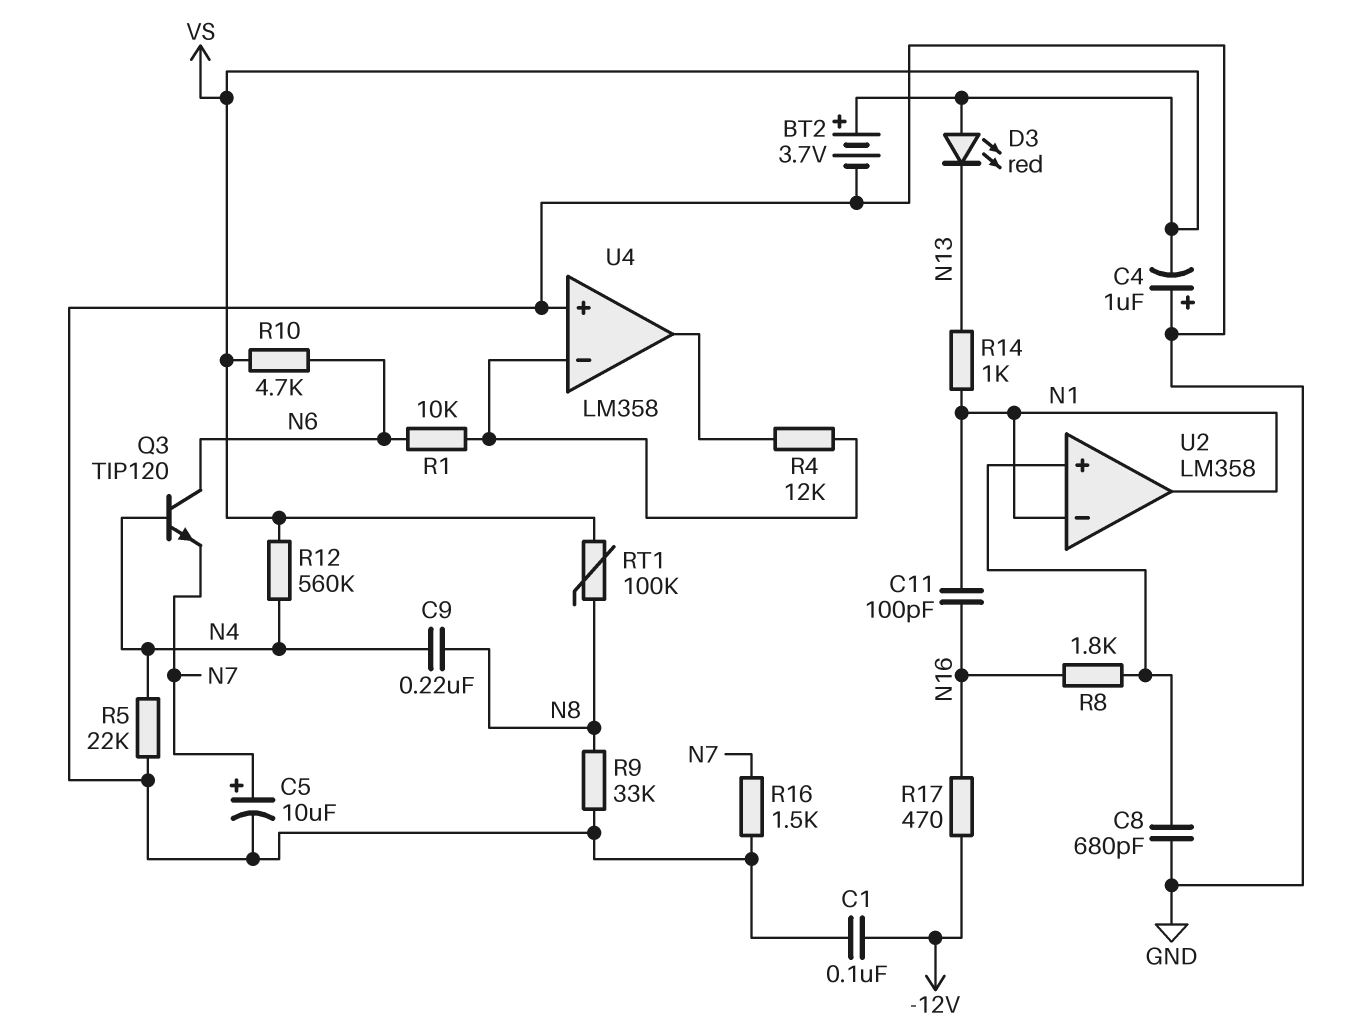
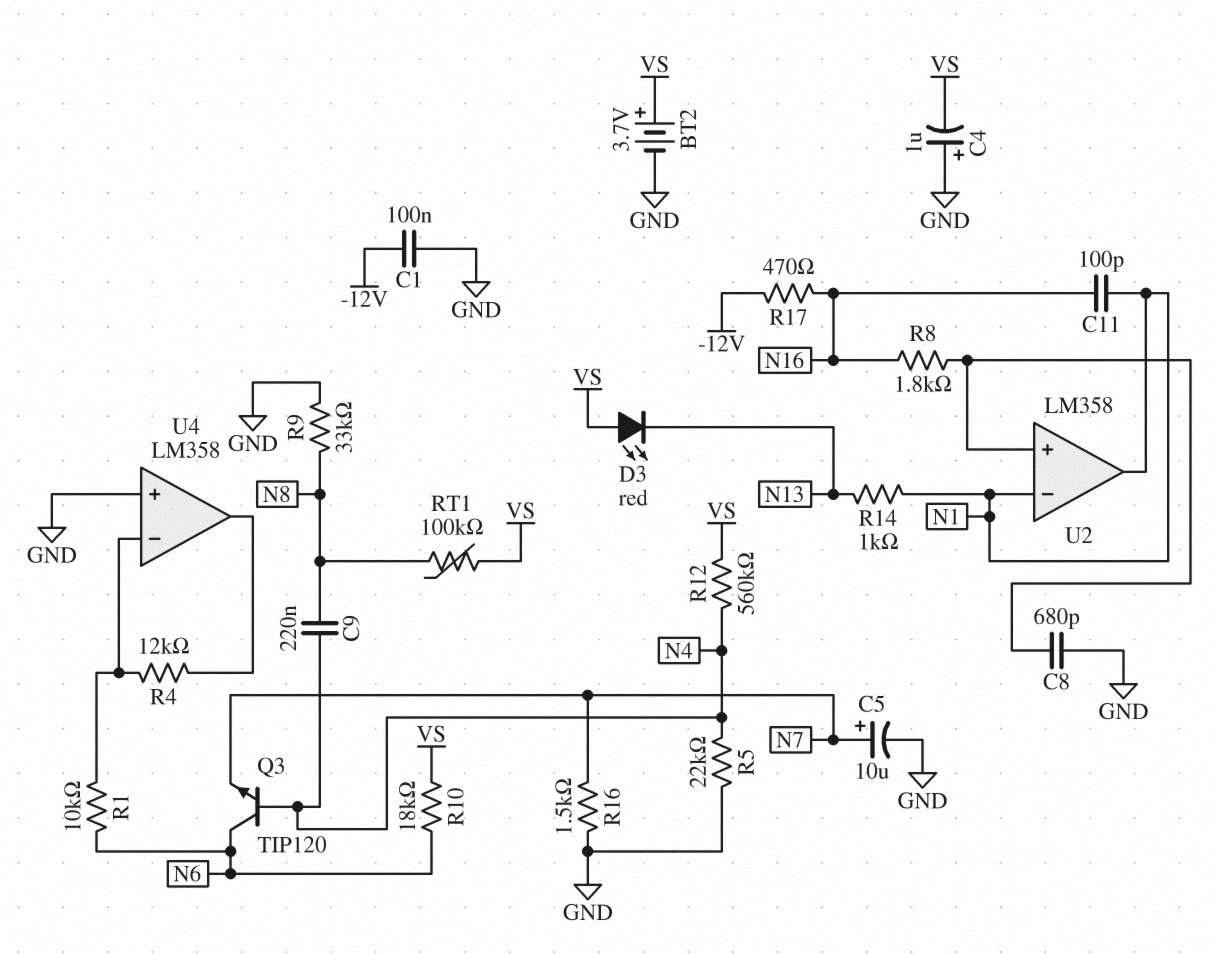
R10: 4.7k (N6, VS) -> 18k (N6, VS)

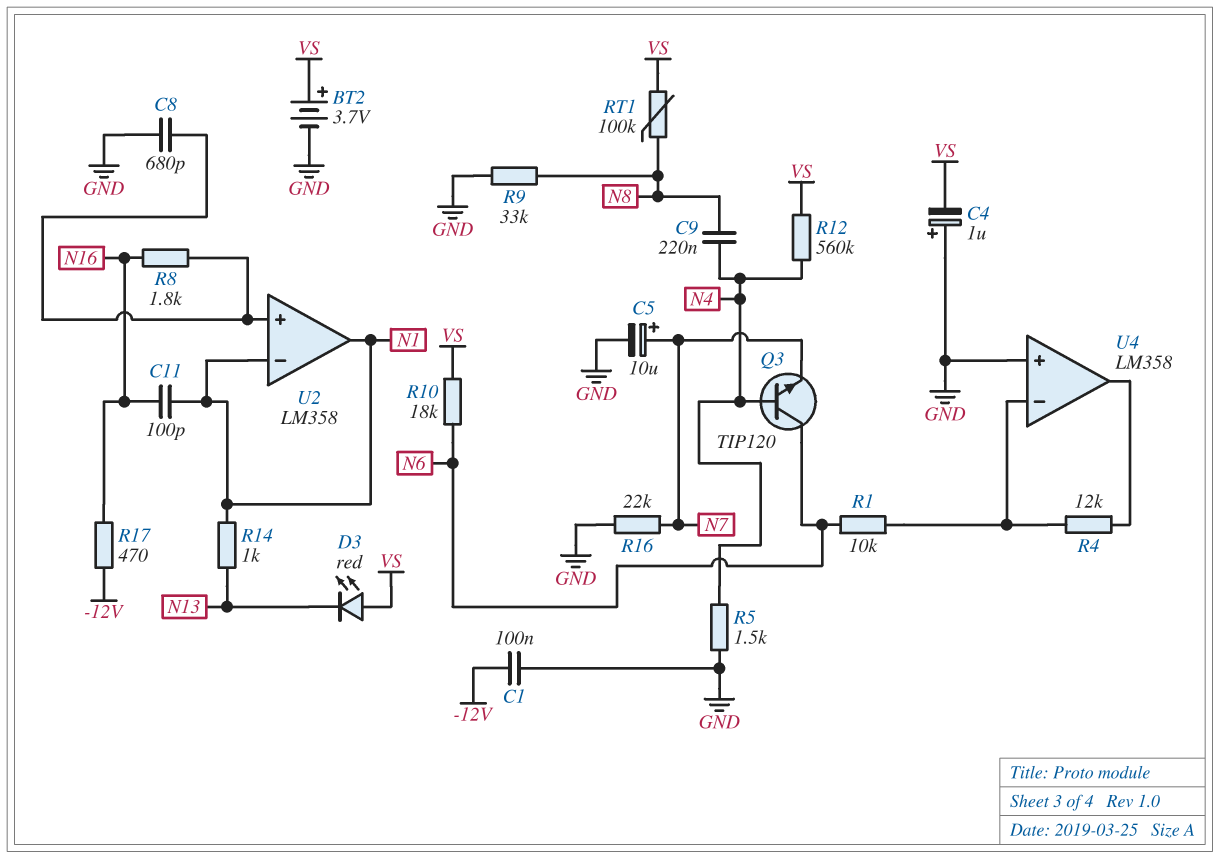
R5: 22k (GND, N4) -> 1.5k (GND, N4)
R16: 1.5k (GND, N7) -> 22k (GND, N7)

